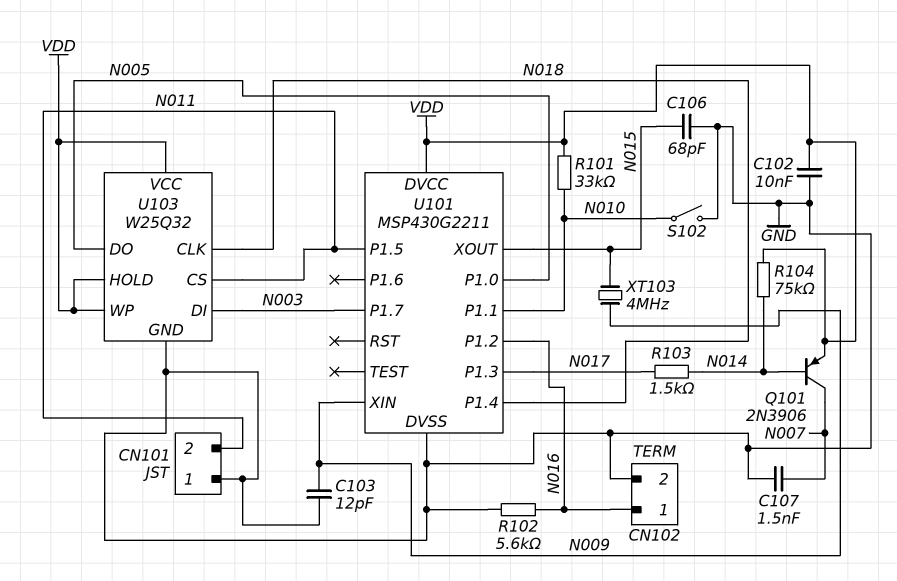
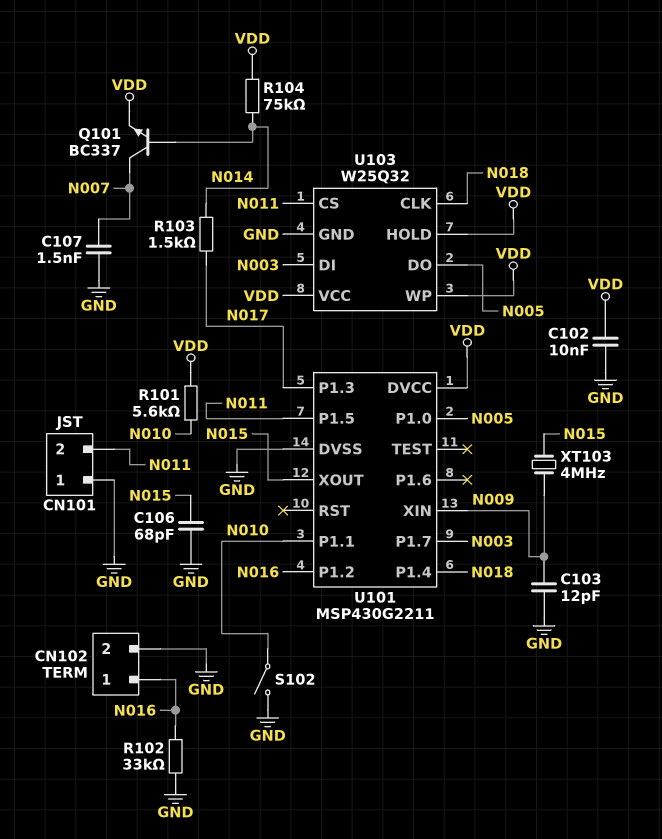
Q101: PNP 2N3906 (B N014, C N007, E VDD) -> NPN BC337 (B N014, C N007, E VDD)
R101: 33k (N010, VDD) -> 5.6k (N010, VDD)
R102: 5.6k (GND, N016) -> 33k (GND, N016)

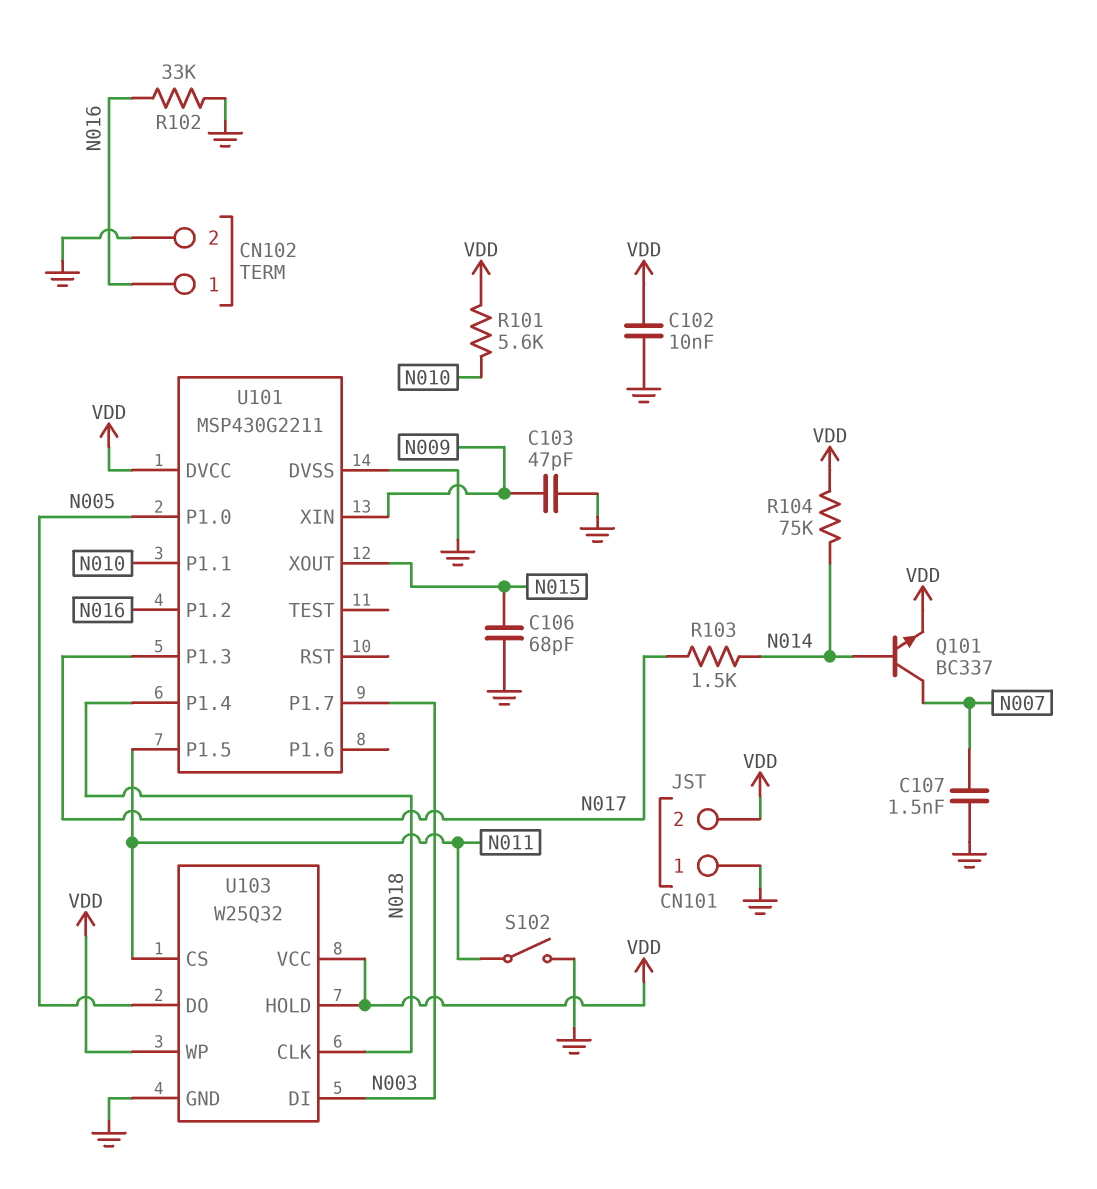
C103: 12pF (GND, N009) -> 47pF (GND, N009)
CN101 pin 2: N011 -> VDD
S102: switch (GND, N010) -> switch (GND, N011)
XT103: 4MHz (N009, N015) -> none

